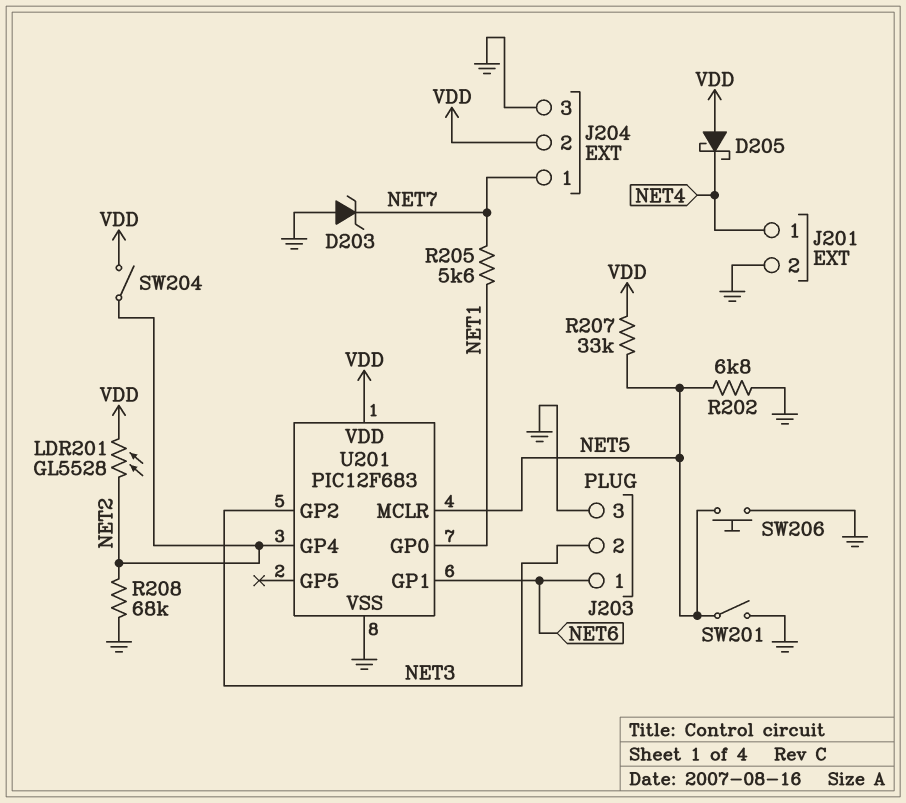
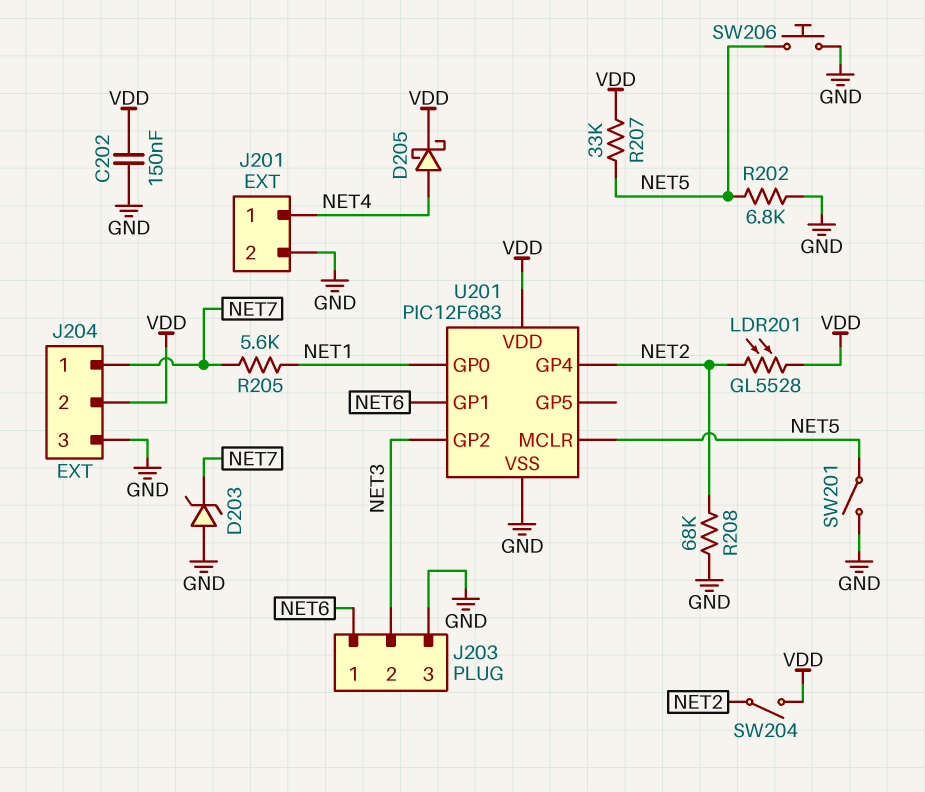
C202: none -> 150nF (GND, VDD)
D205: schottky (A VDD, K NET4) -> schottky (A NET4, K VDD)

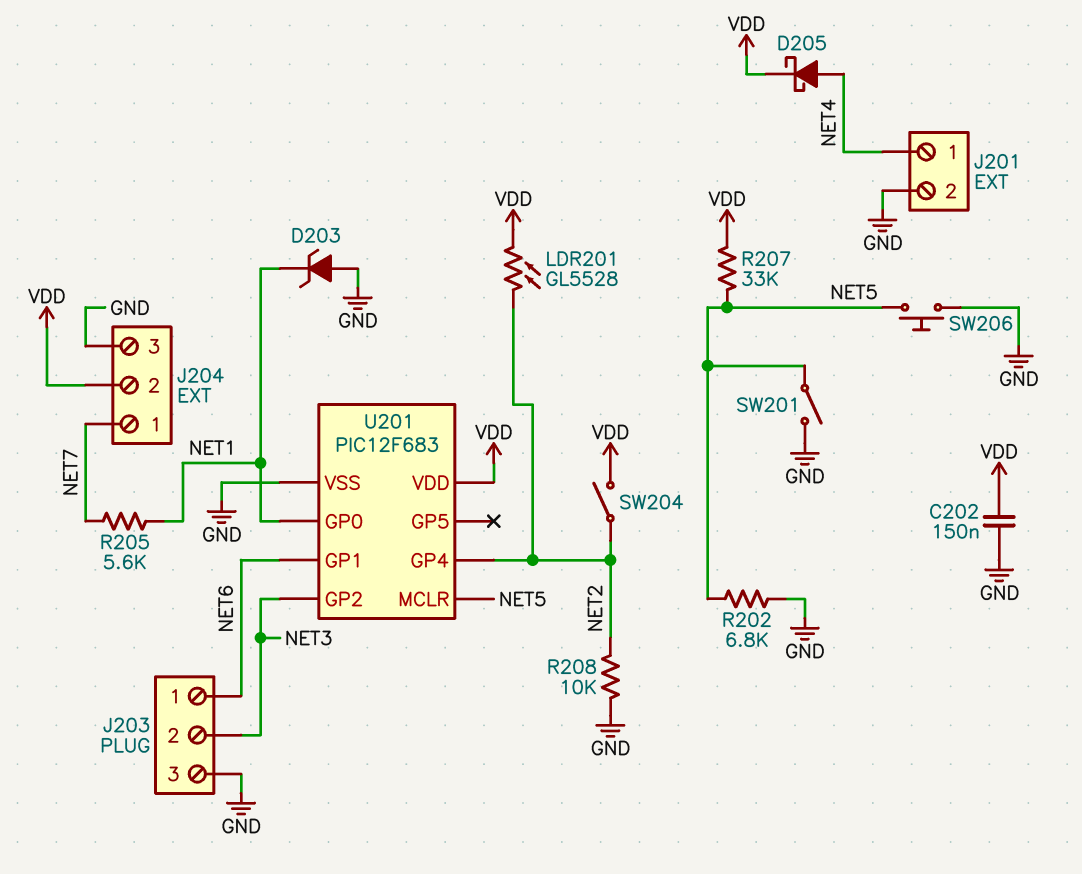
D203: zener (A GND, K NET7) -> zener (A GND, K NET1)
R208: 68k (GND, NET2) -> 10k (GND, NET2)

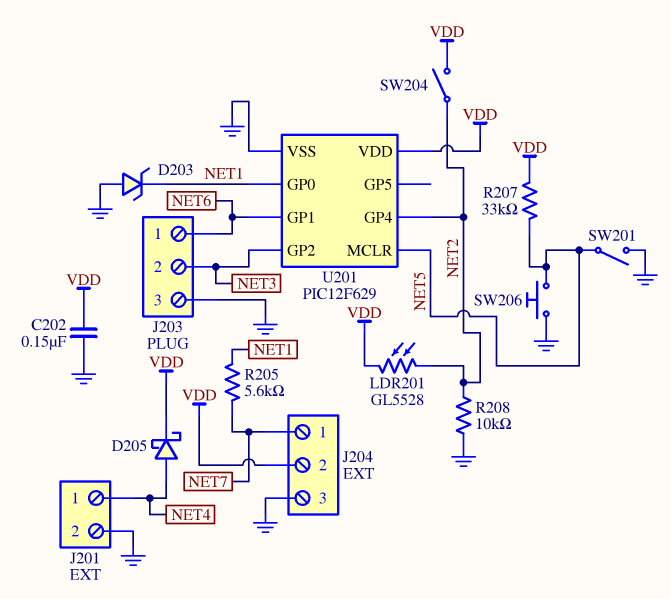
R202: 6.8k (GND, NET5) -> none
U201: PIC12F683 -> PIC12F629

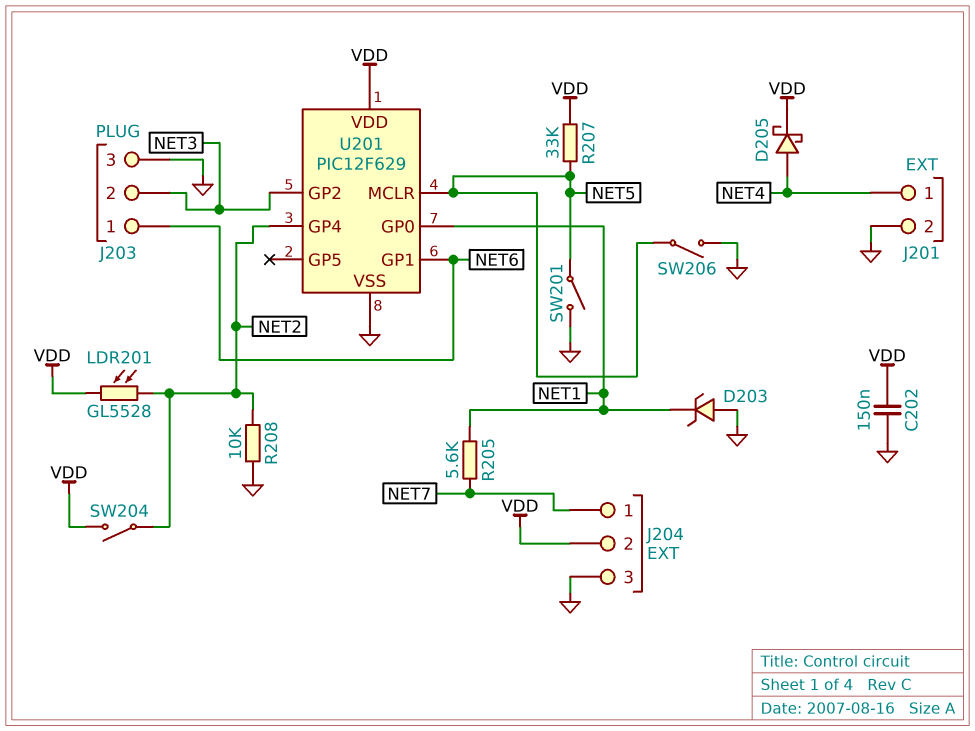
SW206: button (GND, NET5) -> switch (GND, NET5)

